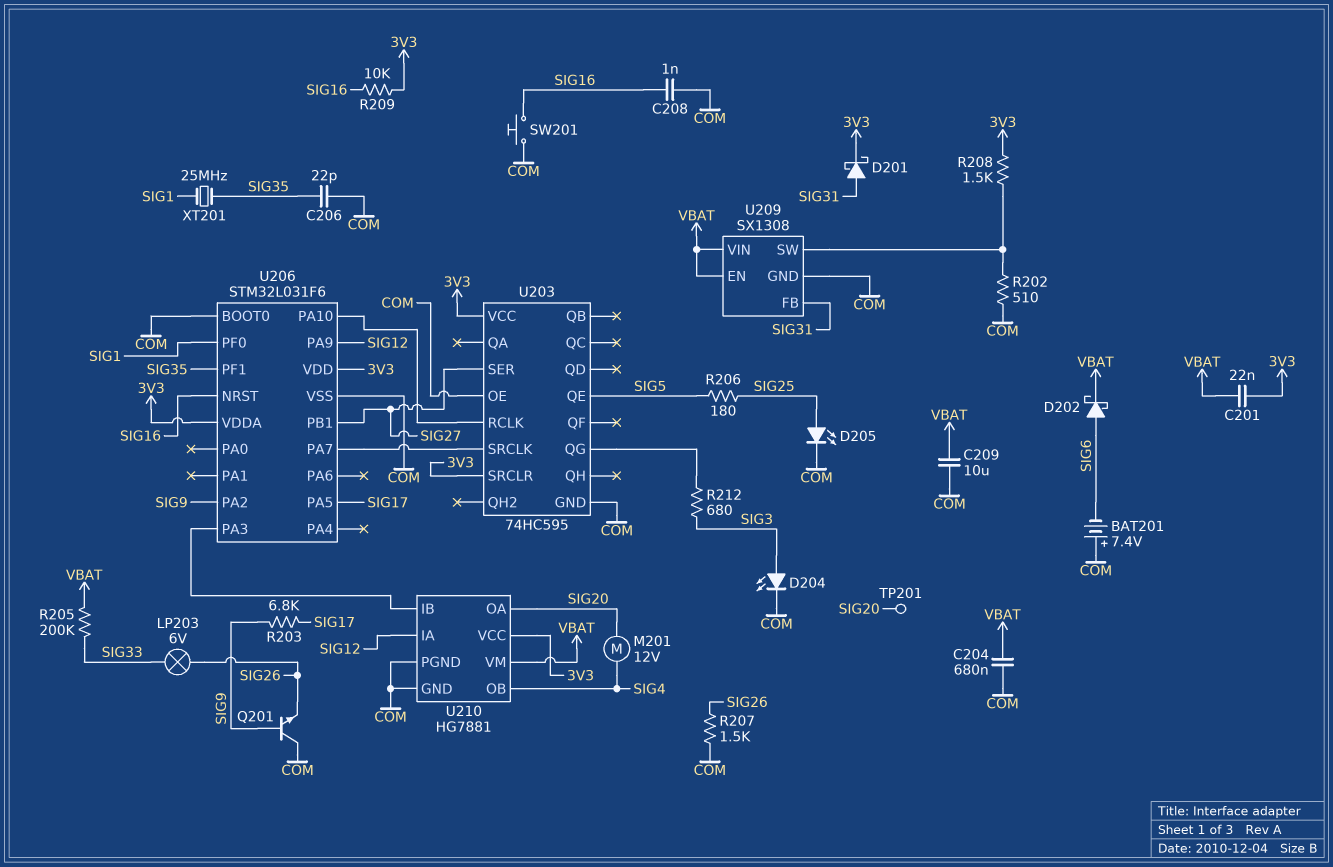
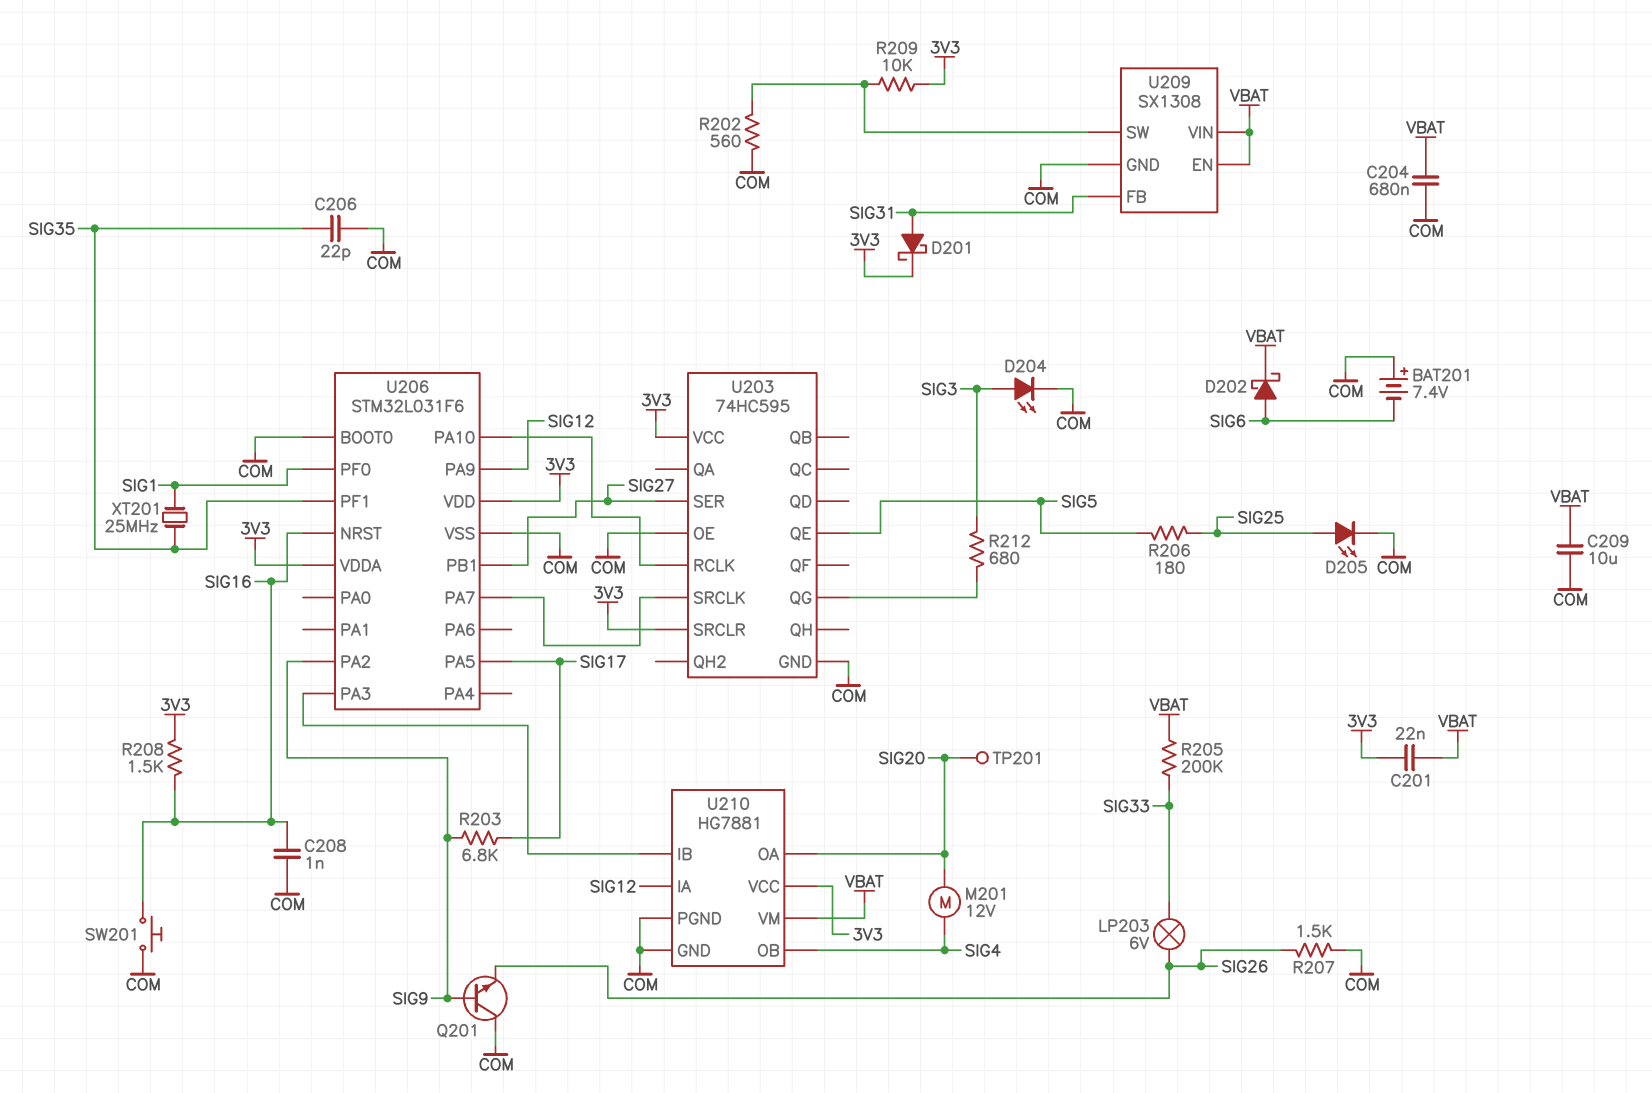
R202: 510 (COM, U209/SW) -> 560 (COM, U209/SW)
R208: 1.5k (3V3, U209/SW) -> 1.5k (3V3, SIG16)
R209: 10k (3V3, SIG16) -> 10k (3V3, U209/SW)

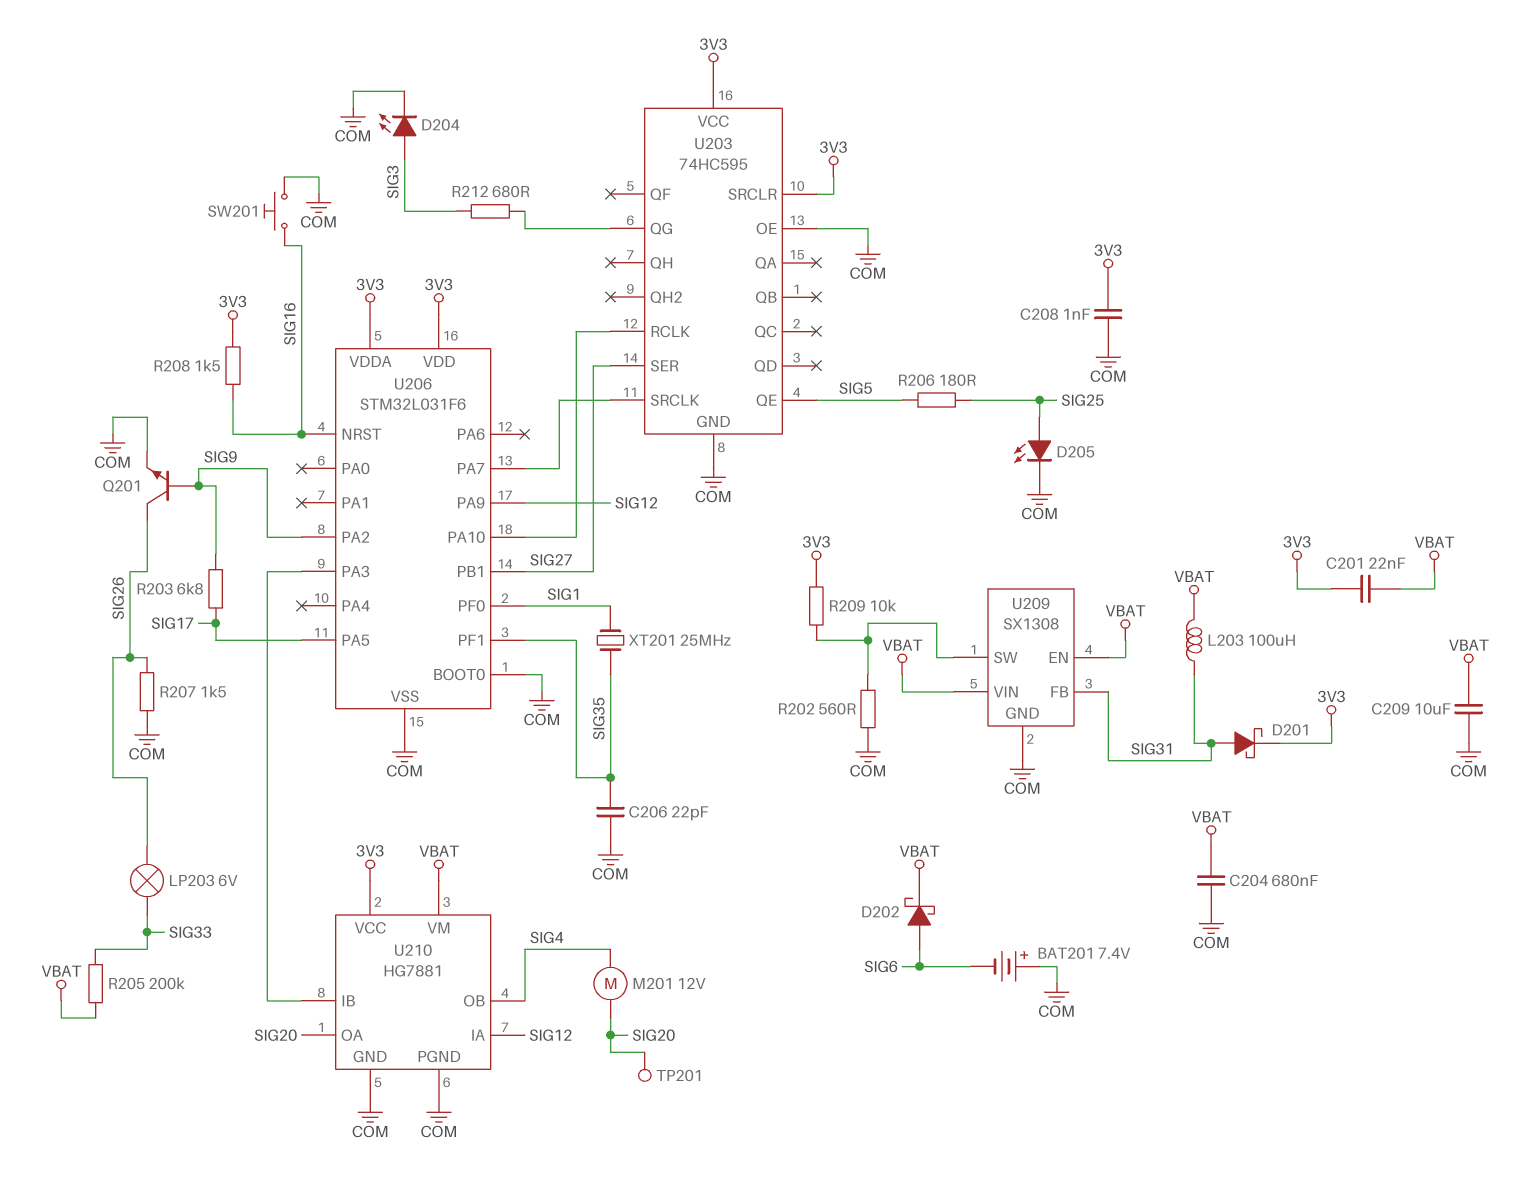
C208: 1nF (COM, SIG16) -> 1nF (3V3, COM)
L203: none -> 100uH (SIG31, VBAT)
Q201: NPN (B SIG9, C COM, E SIG26) -> NPN (B SIG9, C SIG26, E COM)

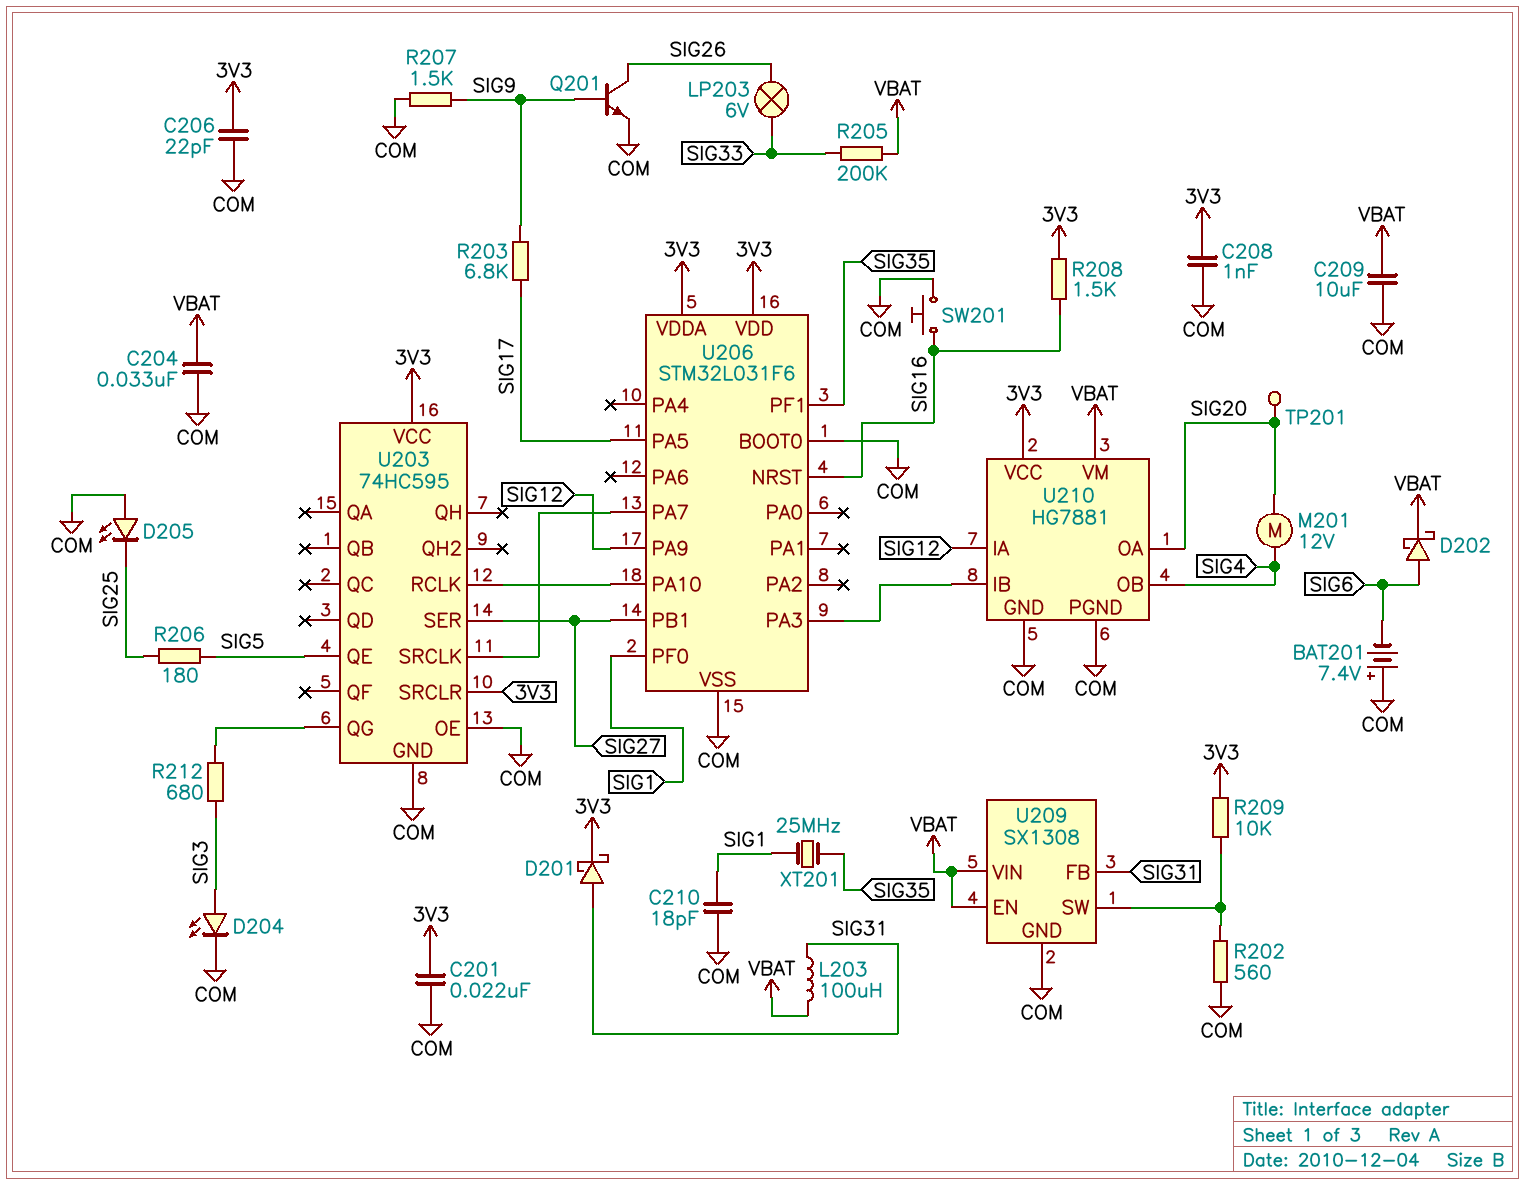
C201: 22nF (3V3, VBAT) -> 22nF (3V3, COM)
C204: 680nF (COM, VBAT) -> 33nF (COM, VBAT)
C206: 22pF (COM, SIG35) -> 22pF (3V3, COM)
C210: none -> 18pF (COM, SIG1)
D205: LED (A SIG25, K COM) -> LED (A COM, K SIG25)
R207: 1.5k (COM, SIG26) -> 1.5k (COM, SIG9)
U206 pin PA2: SIG9 -> none

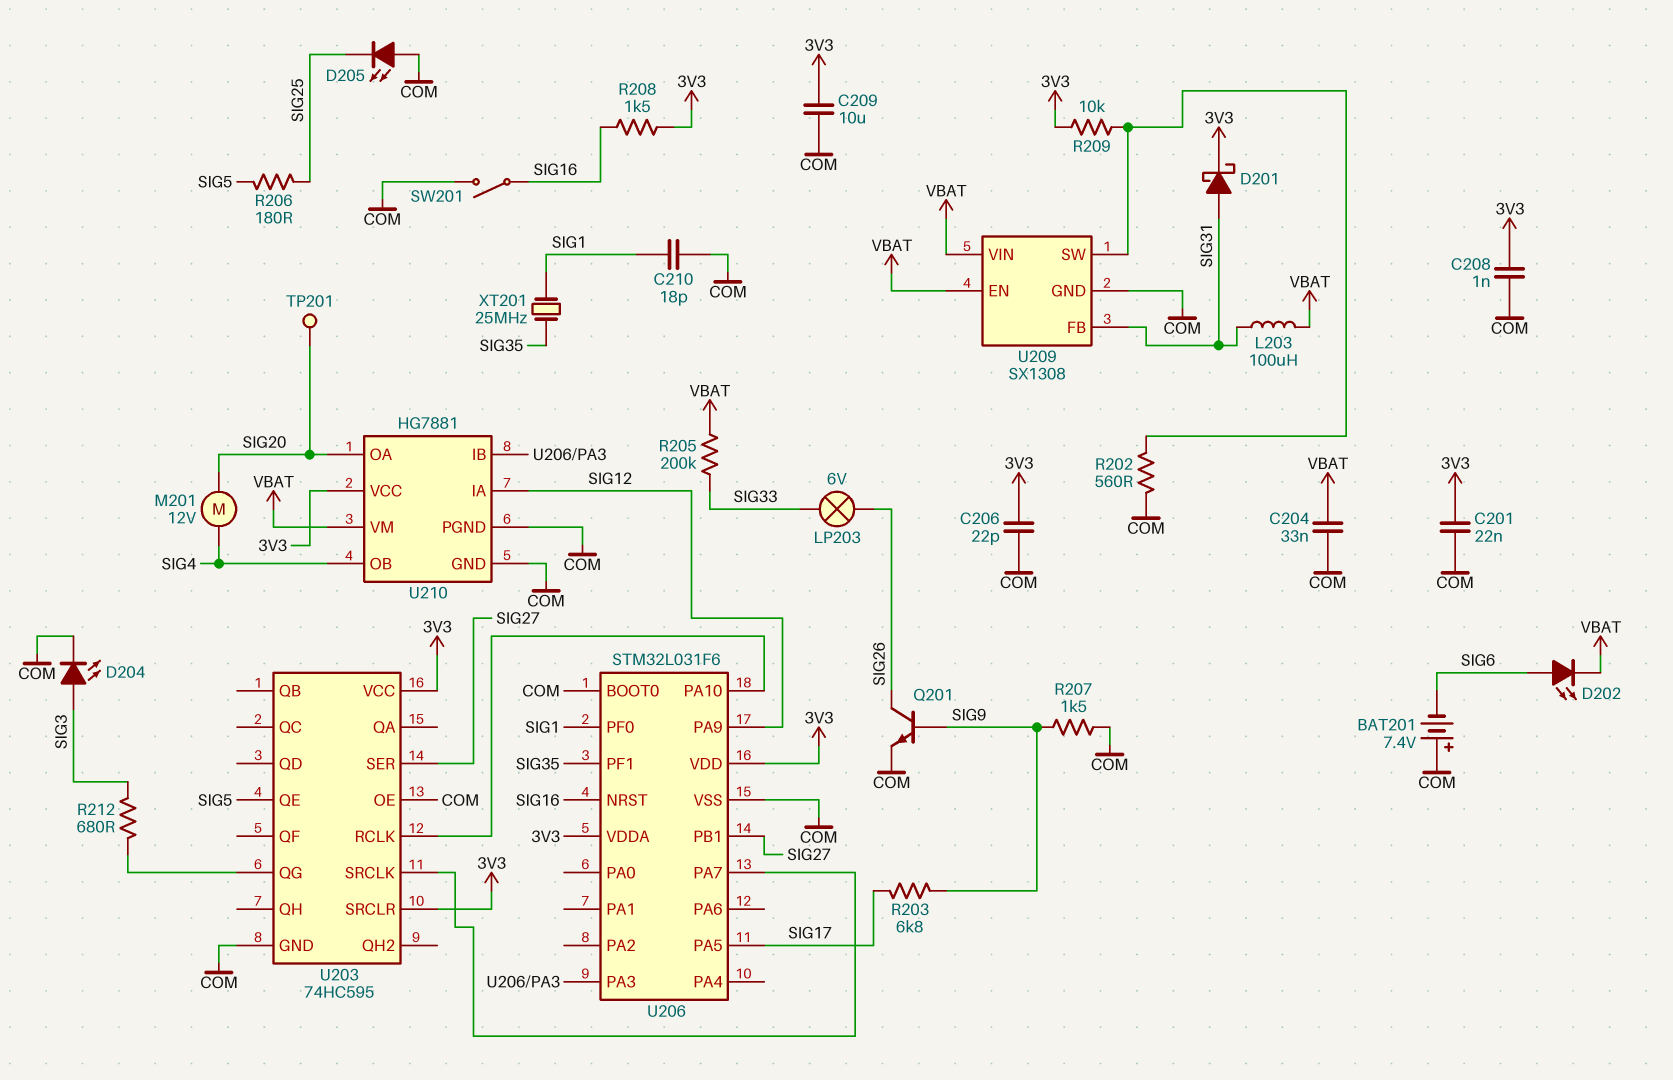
C209: 10uF (COM, VBAT) -> 10uF (3V3, COM)
D202: schottky (A SIG6, K VBAT) -> LED (A SIG6, K VBAT)
SW201: button (COM, SIG16) -> switch (COM, SIG16)

